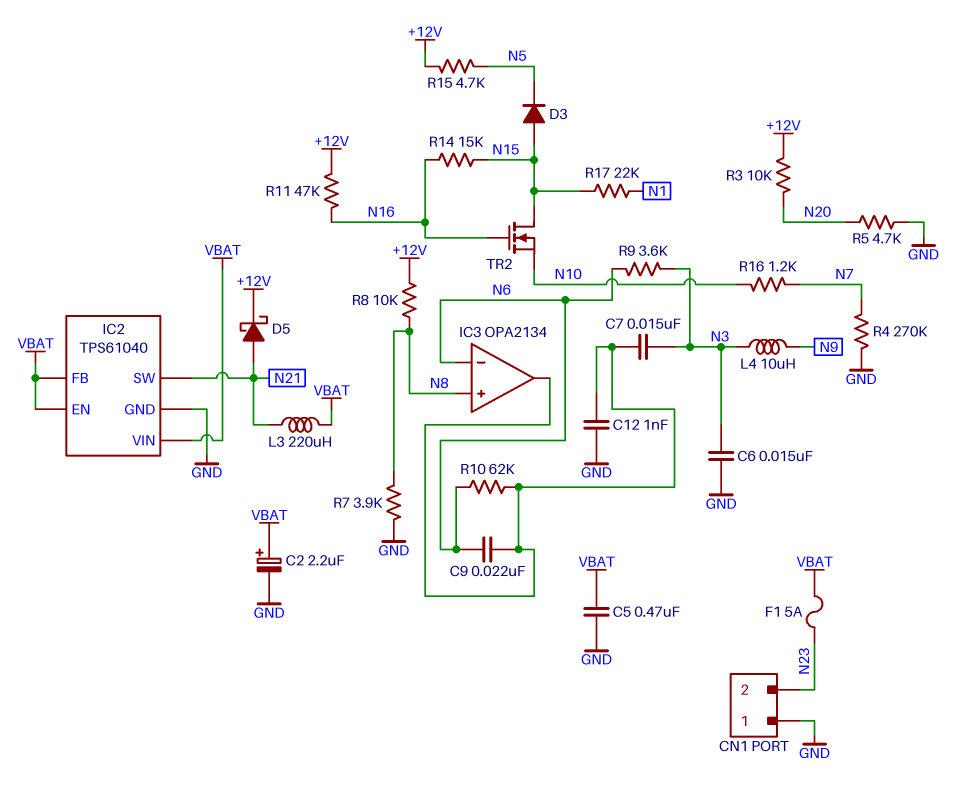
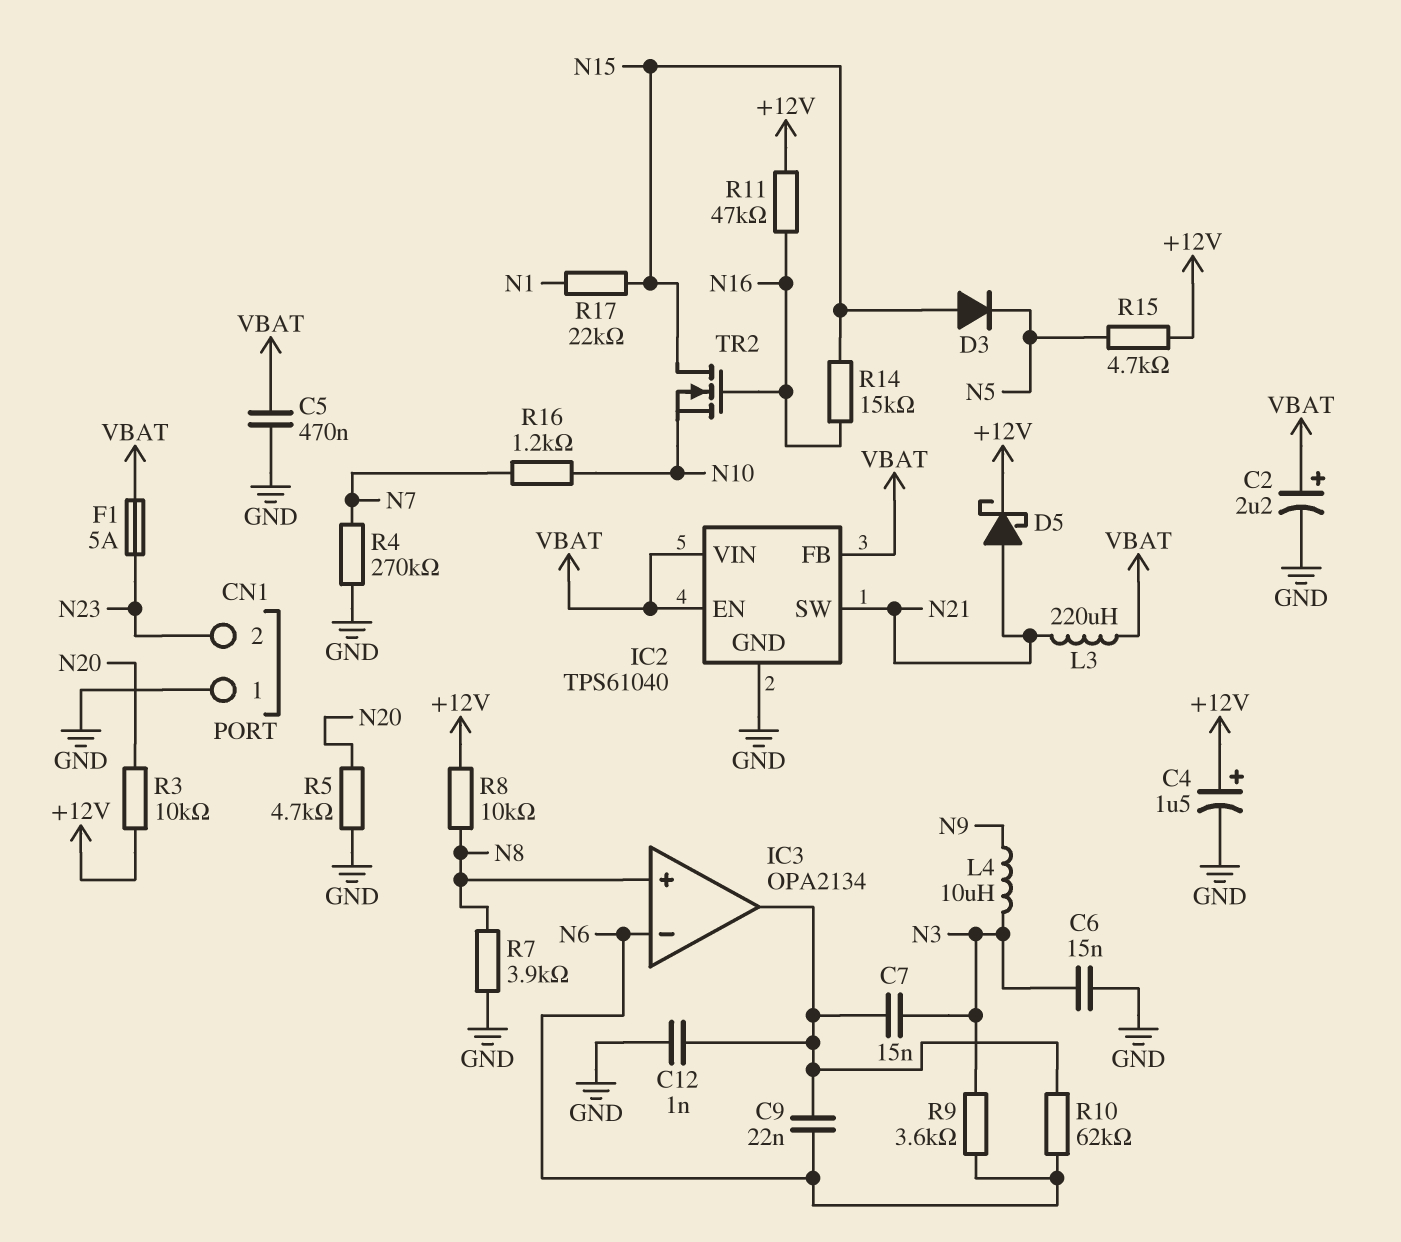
C4: none -> 1.5uF (plus +12V, minus GND)

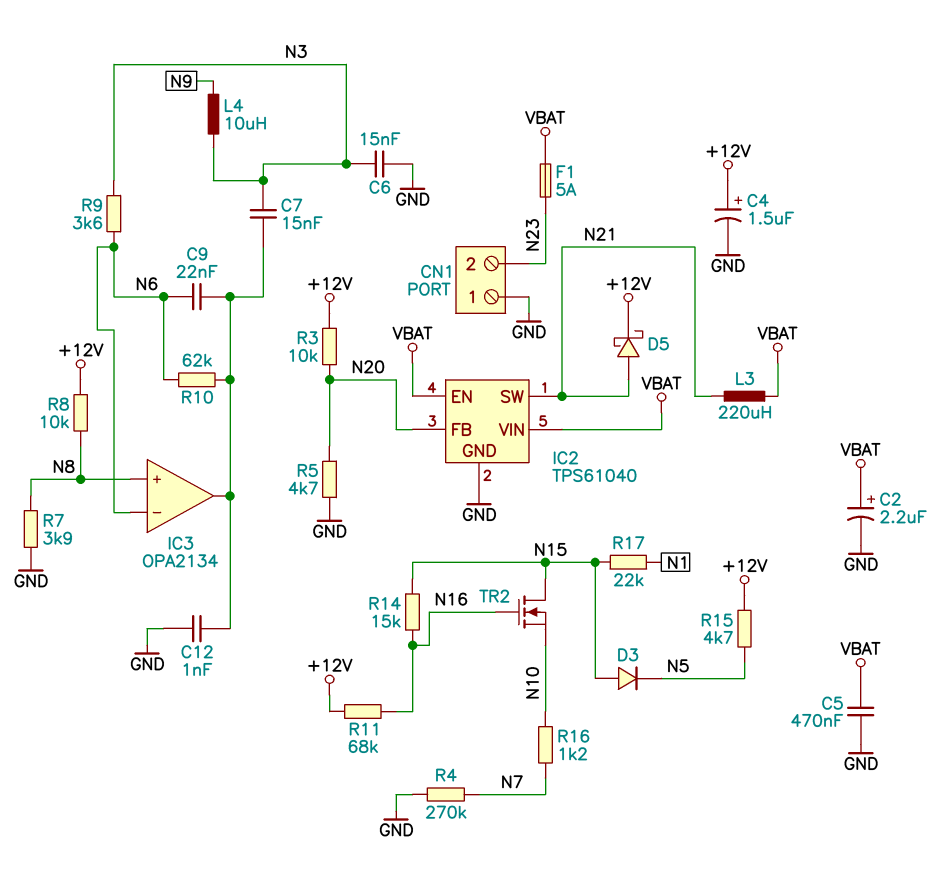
IC2 pin FB: VBAT -> N20
R11: 47k (+12V, N16) -> 68k (+12V, N16)

